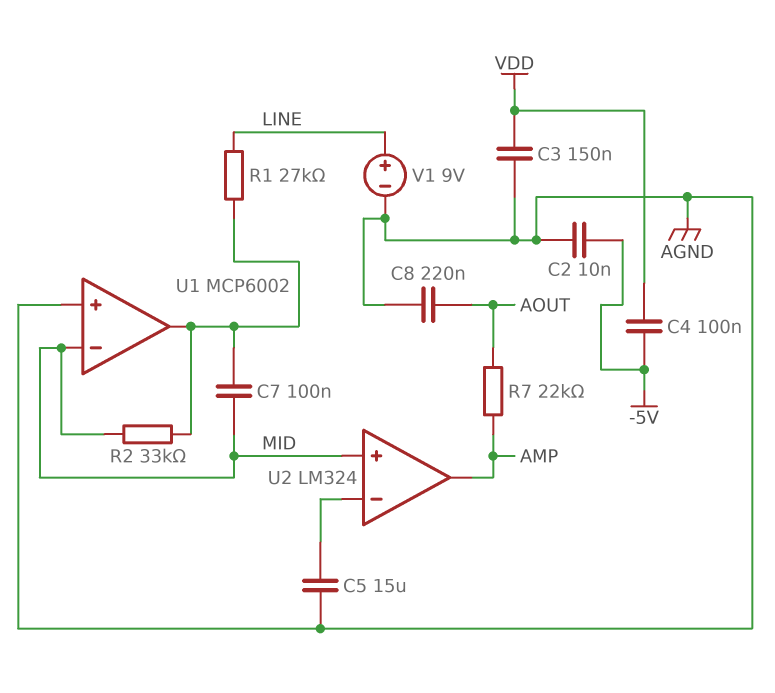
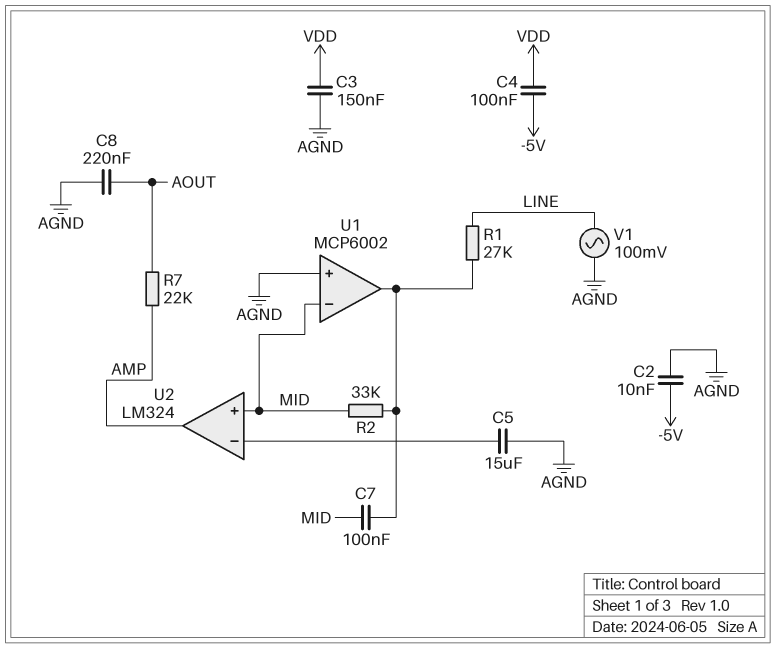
V1: 9V (plus LINE, minus AGND) -> AC 100mV (AGND, LINE)

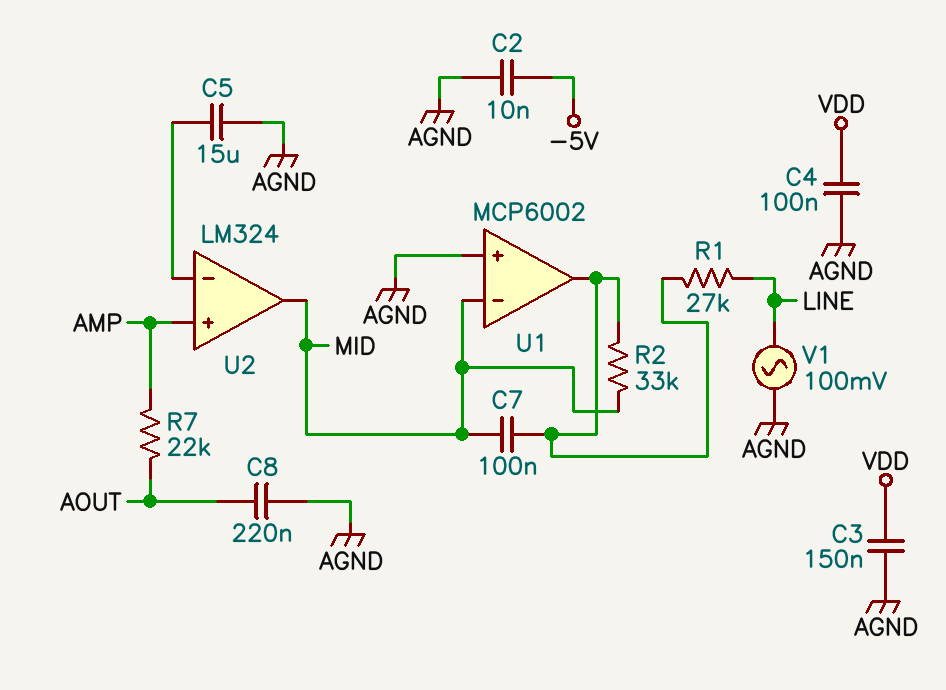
C4: 100nF (-5V, VDD) -> 100nF (AGND, VDD)
U2 pin in+: MID -> AMP
U2 pin out: AMP -> MID

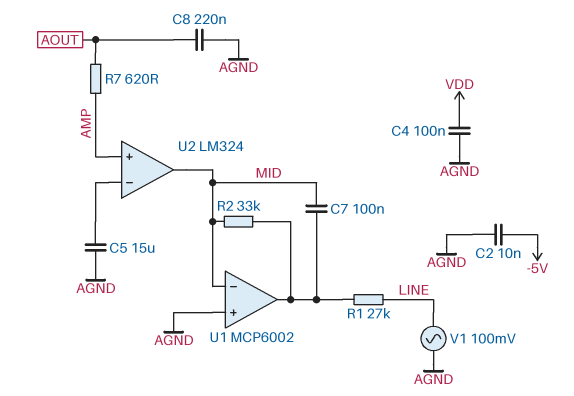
C3: 150nF (AGND, VDD) -> none
R7: 22k (AMP, AOUT) -> 620 (AMP, AOUT)

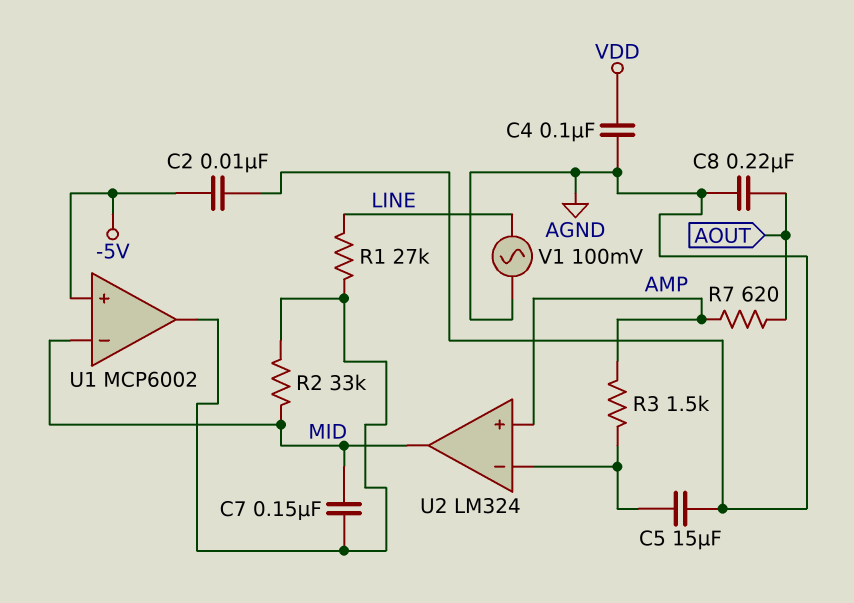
C7: 100nF (MID, U1/out) -> 150nF (MID, U1/out)
R3: none -> 1.5k (AMP, U2/in-)
U1 pin in+: AGND -> -5V

